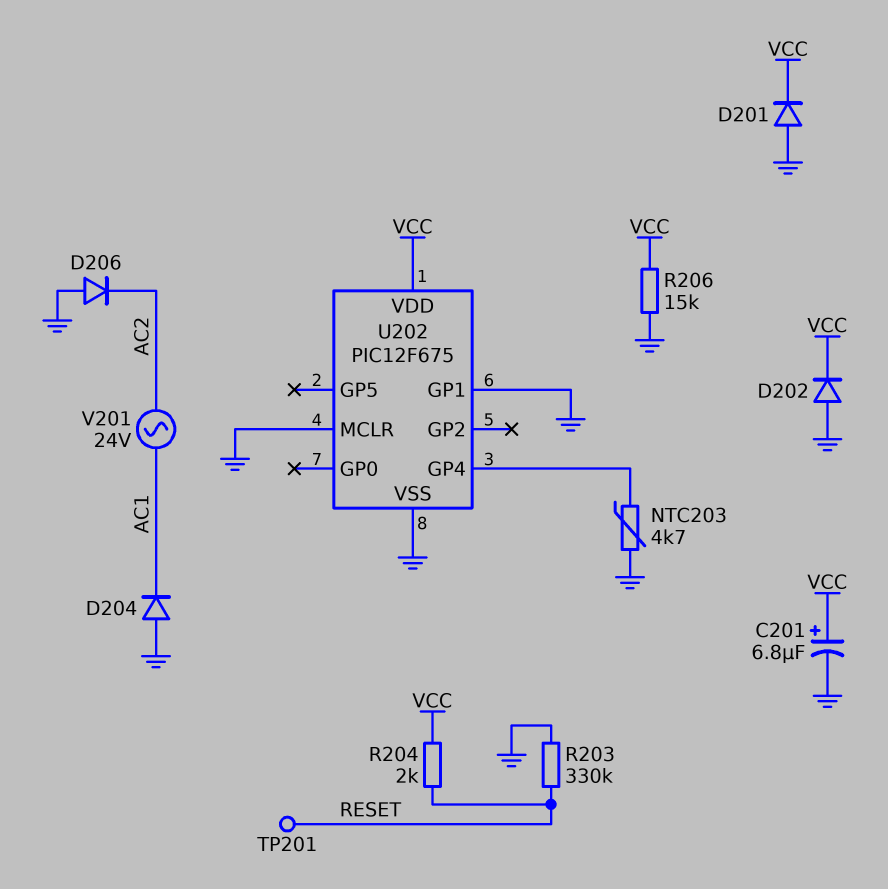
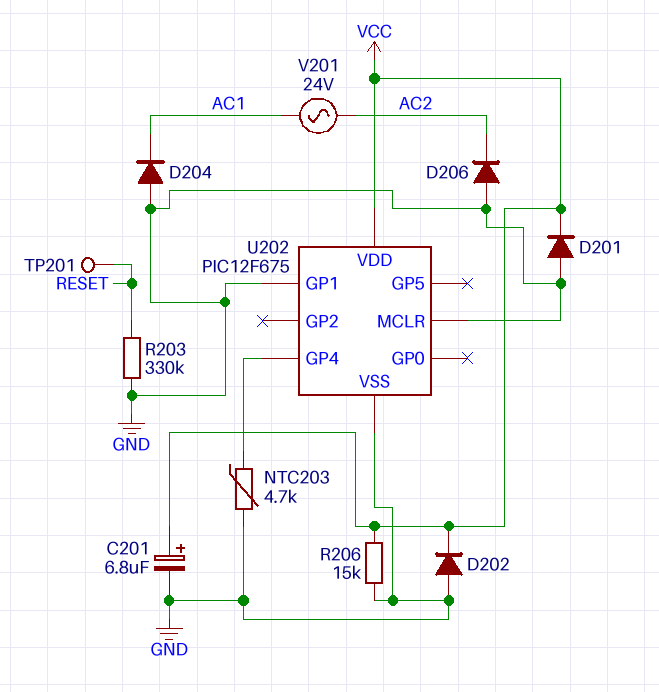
R204: 2k (RESET, VCC) -> none

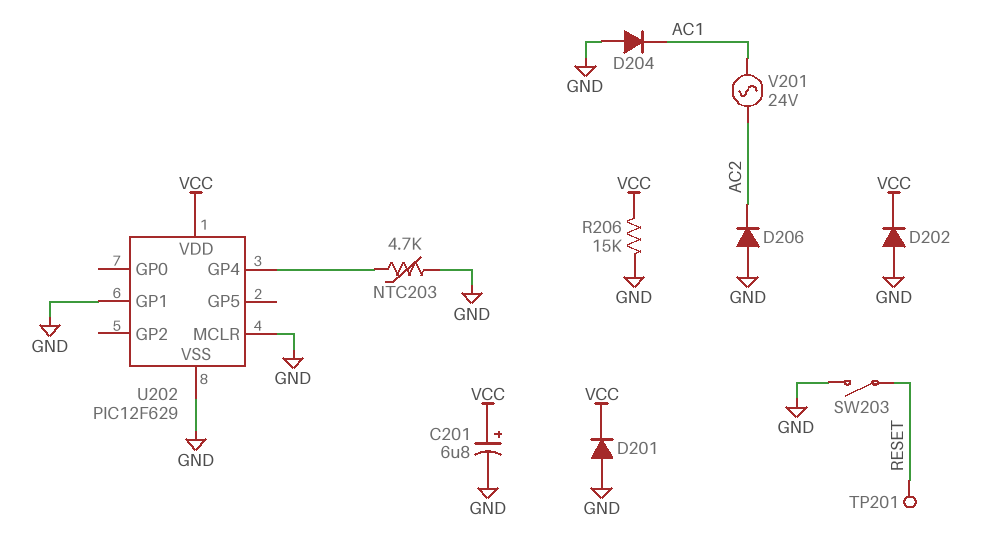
R203: 330k (GND, RESET) -> none
SW203: none -> switch (GND, RESET)
U202: PIC12F675 -> PIC12F629

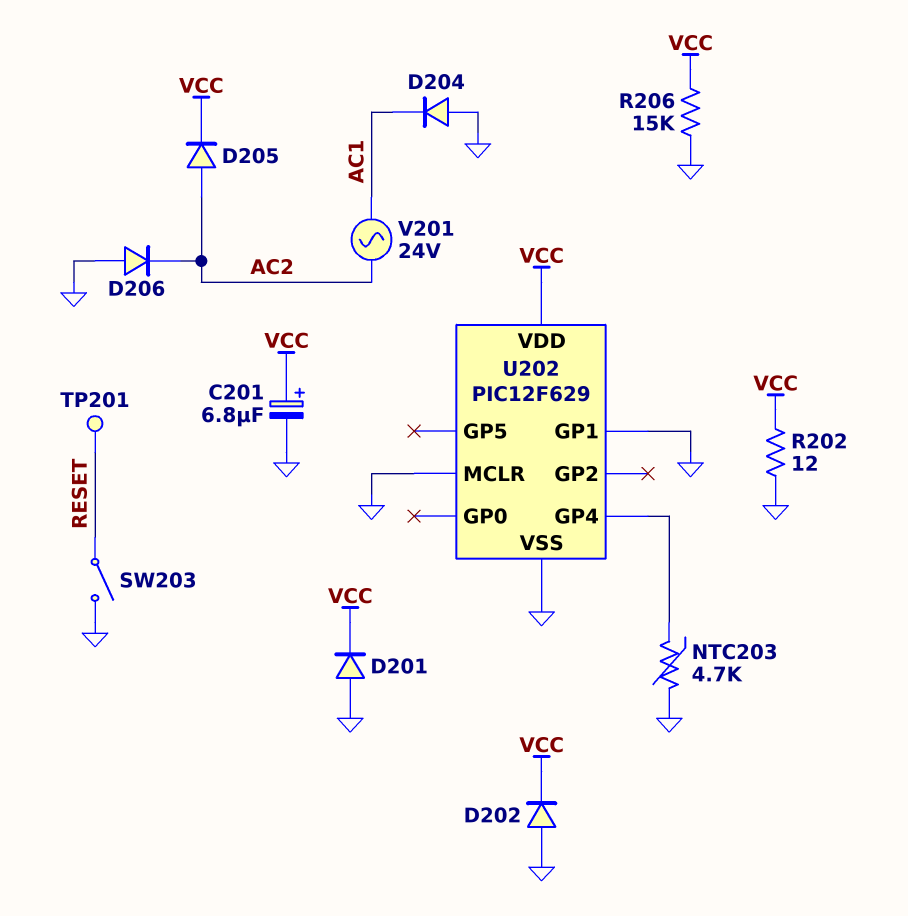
D205: none -> diode (A AC2, K VCC)
R202: none -> 12 (GND, VCC)

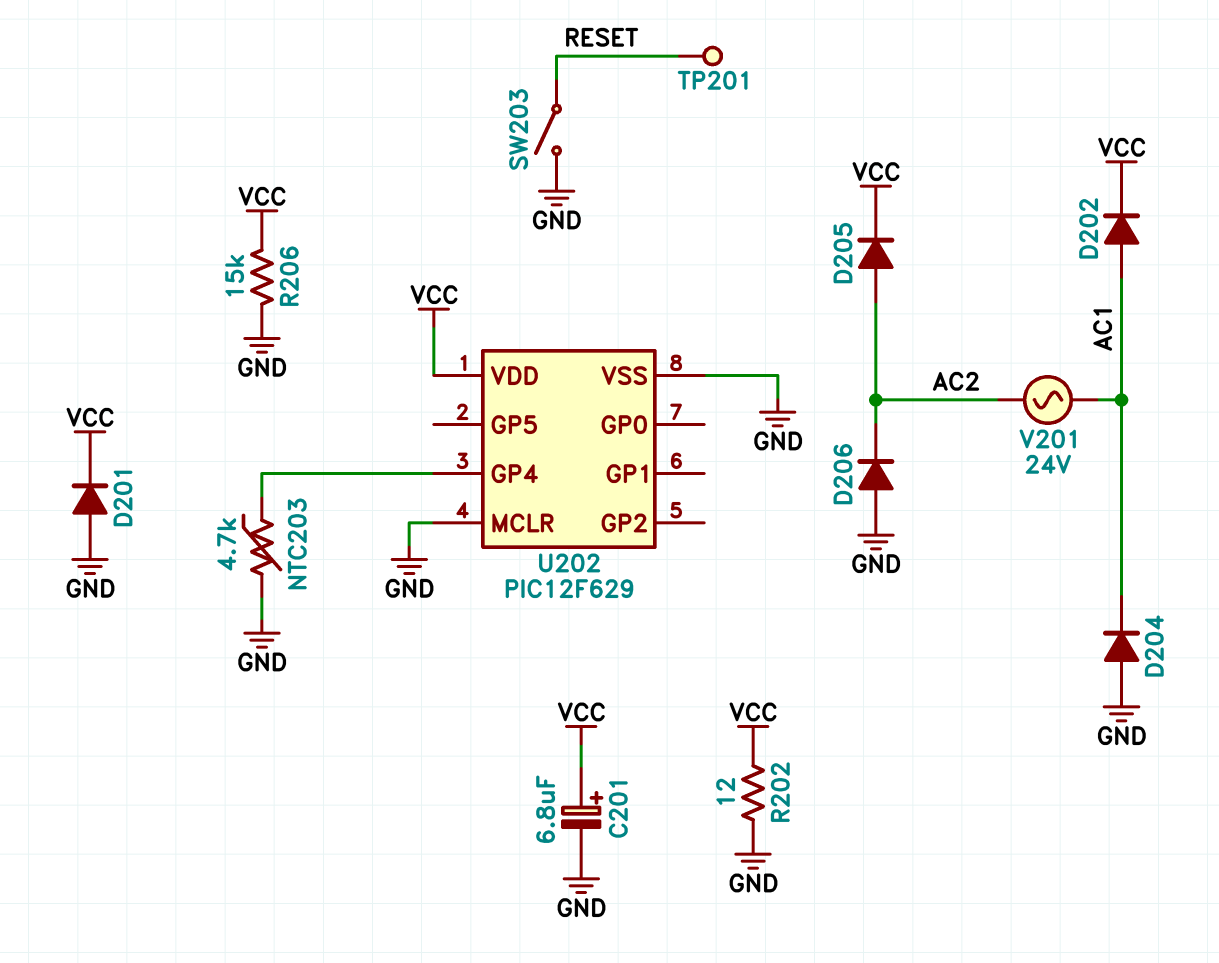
D202: diode (A GND, K VCC) -> diode (A AC1, K VCC)
U202 pin GP1: GND -> none

